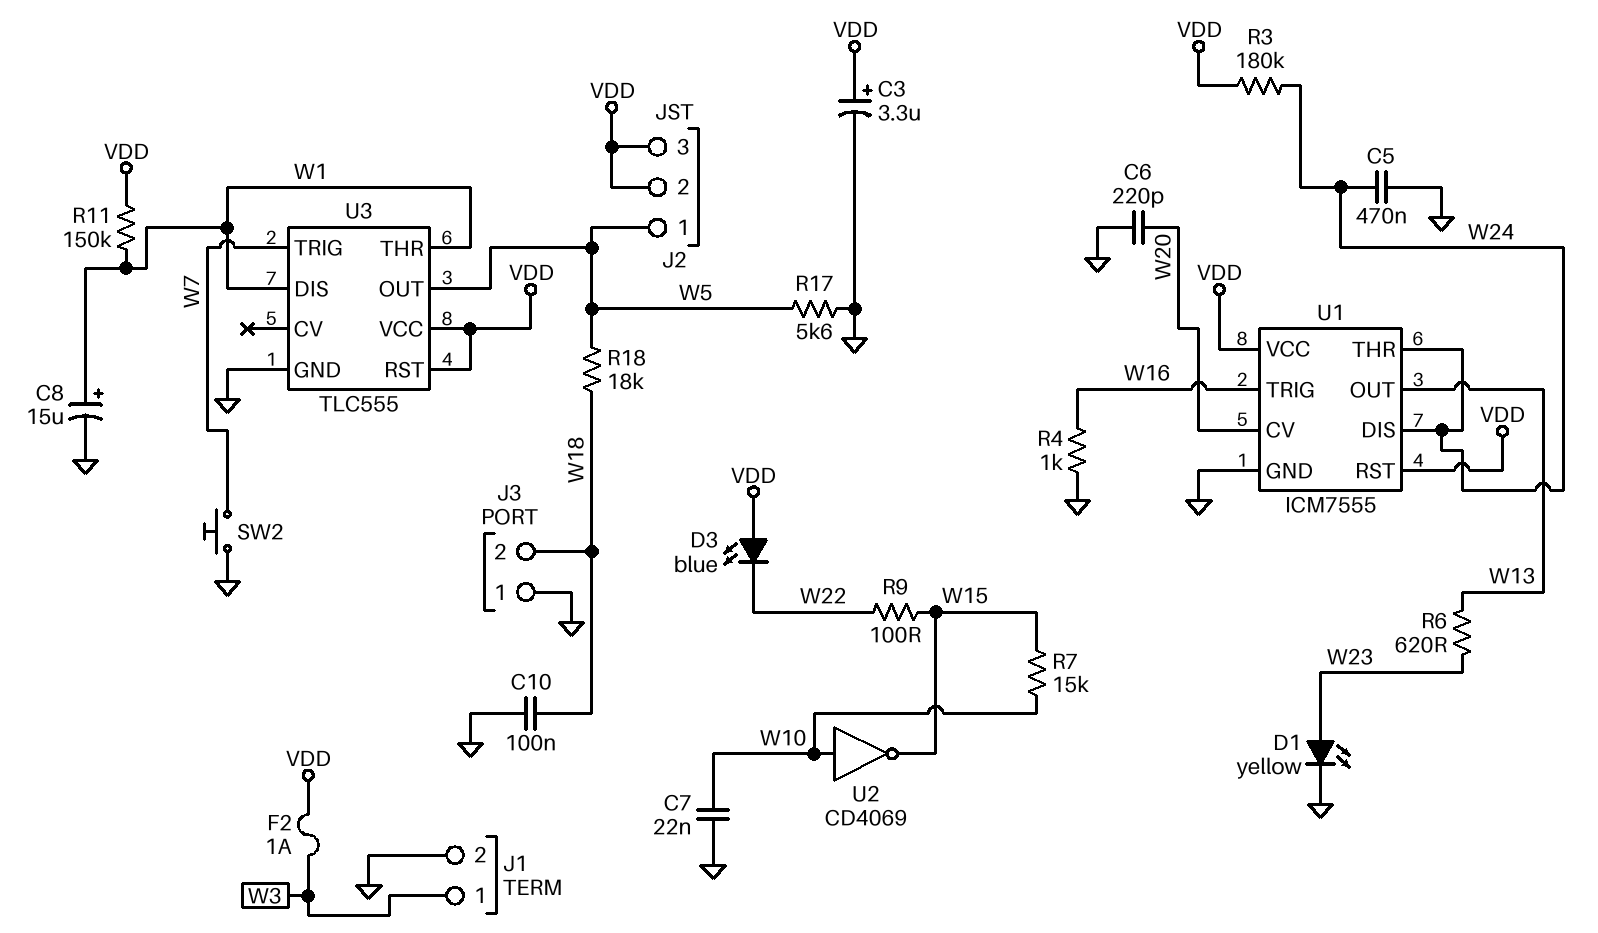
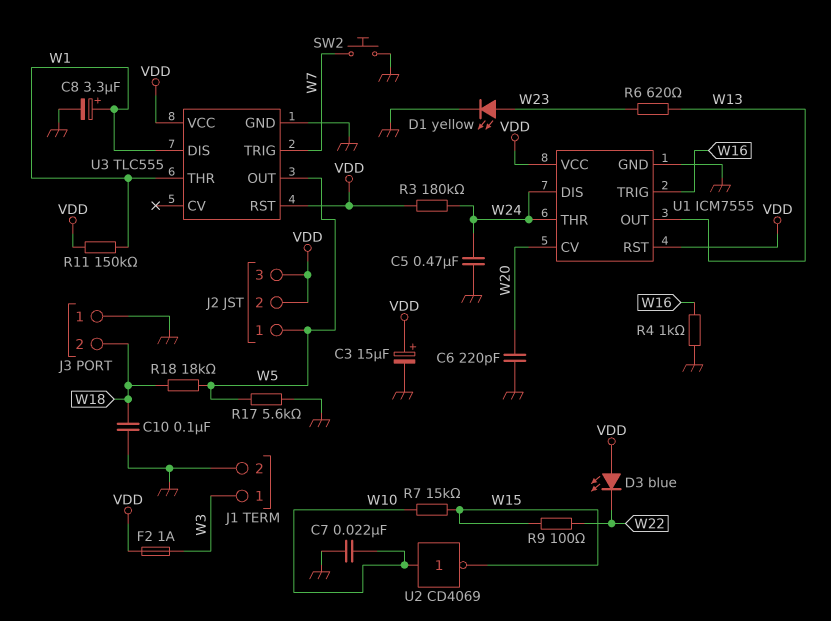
C3: 3.3uF (plus VDD, minus GND) -> 15uF (plus VDD, minus GND)
C8: 15uF (plus W1, minus GND) -> 3.3uF (plus W1, minus GND)

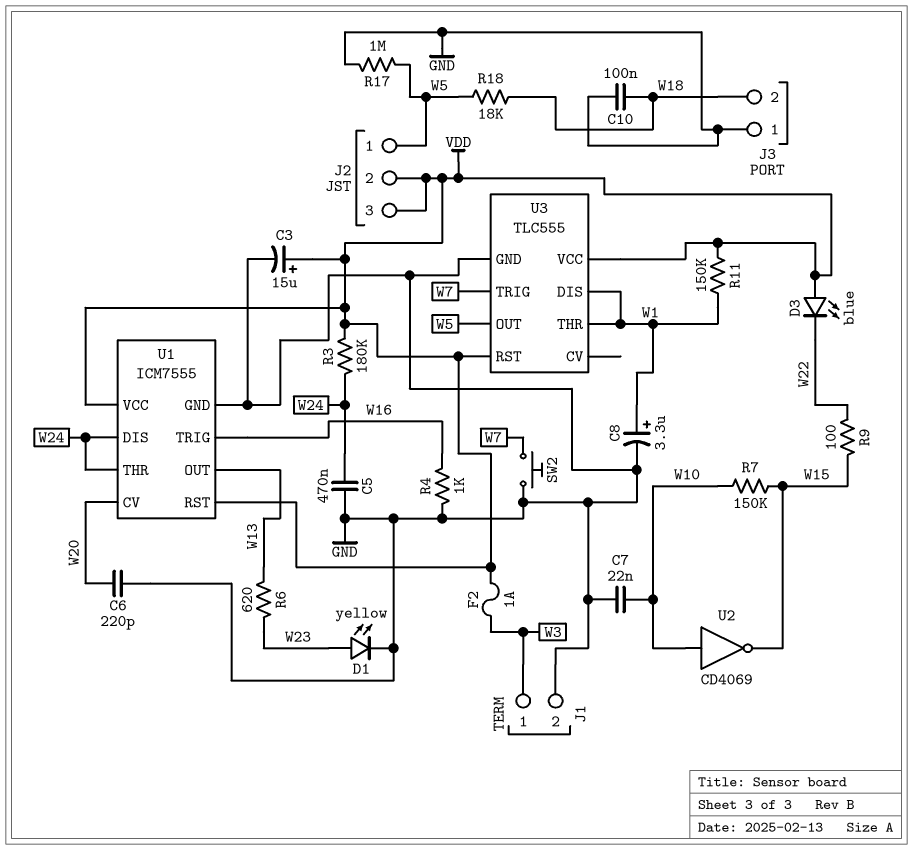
R7: 15k (W10, W15) -> 150k (W10, W15)
R17: 5.6k (GND, W5) -> 1M (GND, W5)

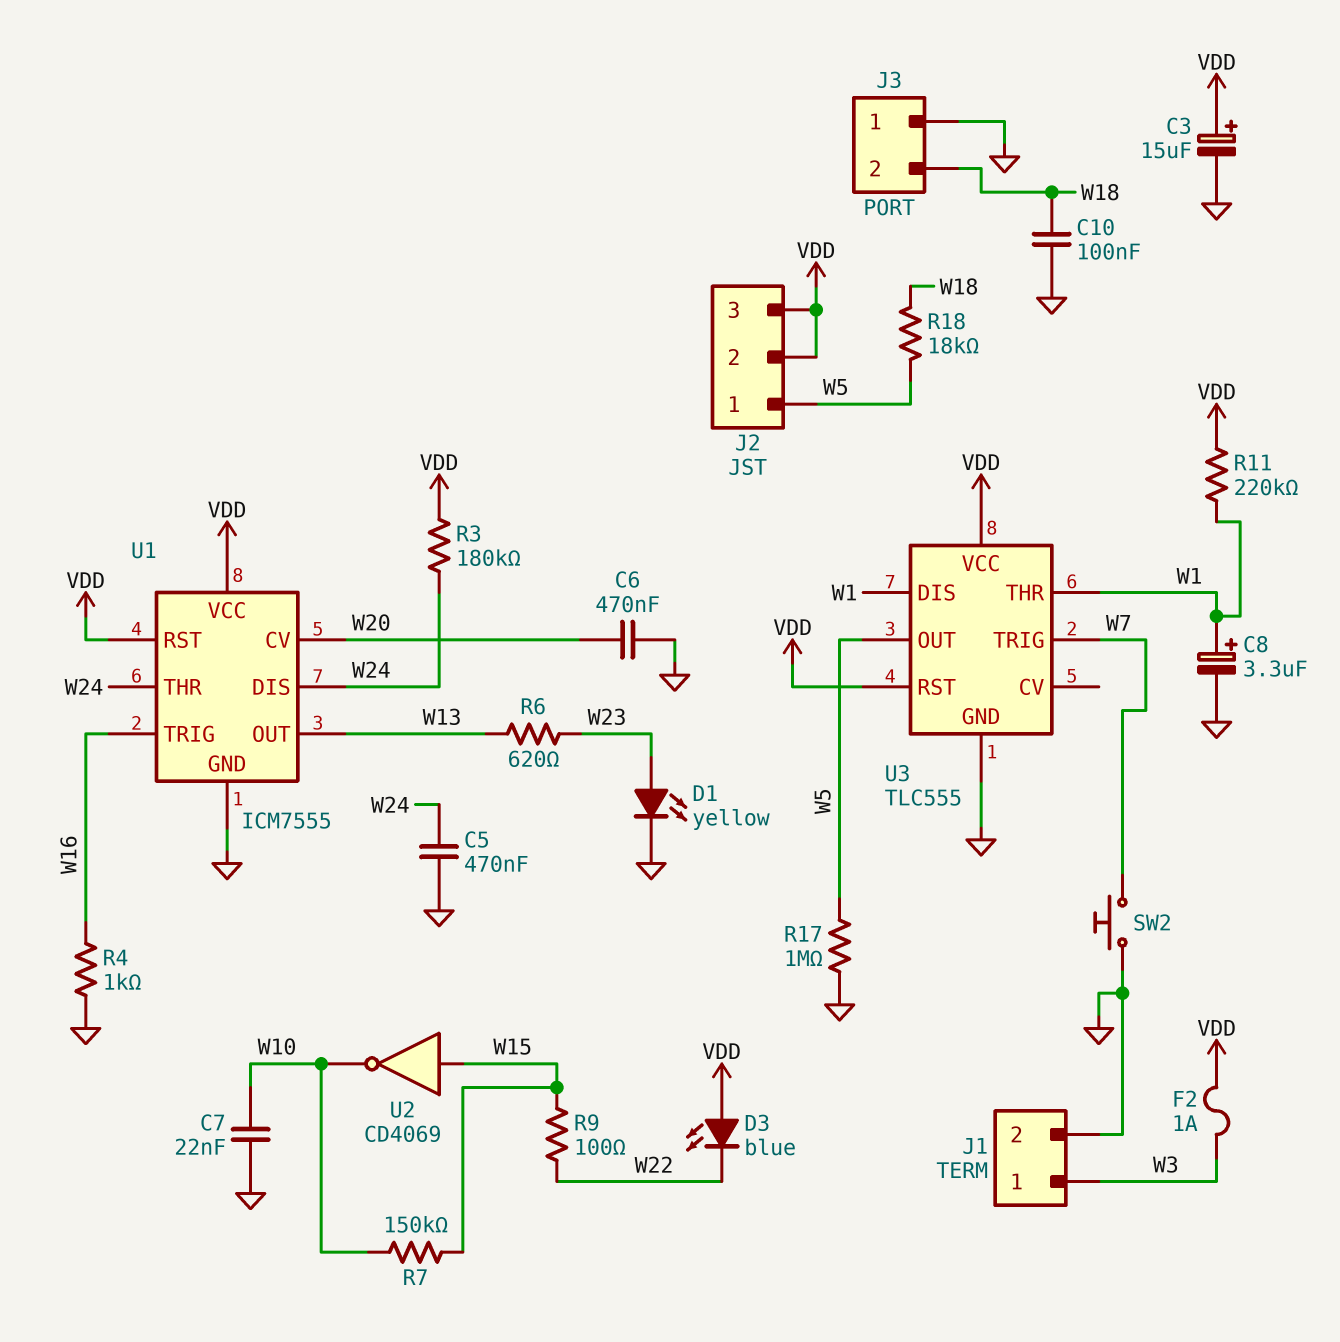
C6: 220pF (GND, W20) -> 470nF (GND, W20)
R11: 150k (VDD, W1) -> 220k (VDD, W1)
U2: NOT CD4069 (in W10, out W15) -> NOT CD4069 (in W15, out W10)

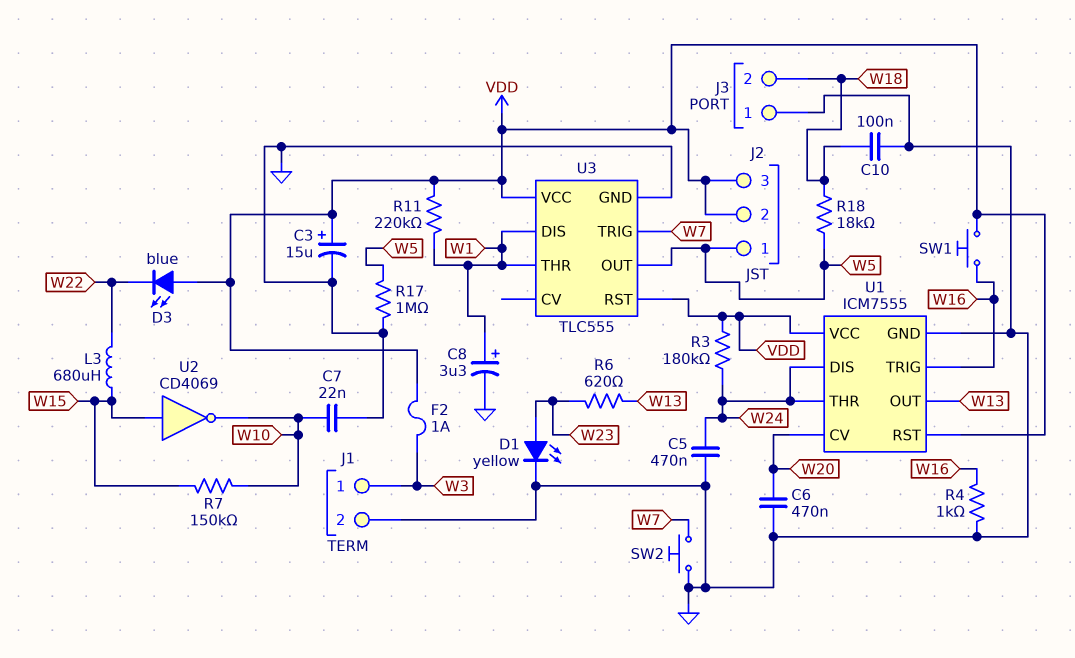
L3: none -> 680uH (W15, W22)
R9: 100 (W15, W22) -> none
SW1: none -> button (VDD, W16)

